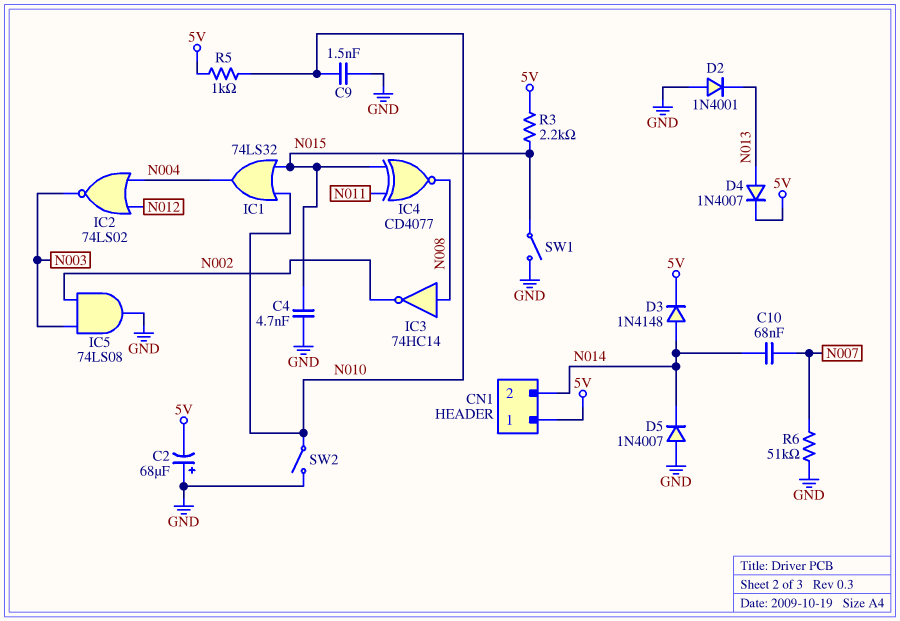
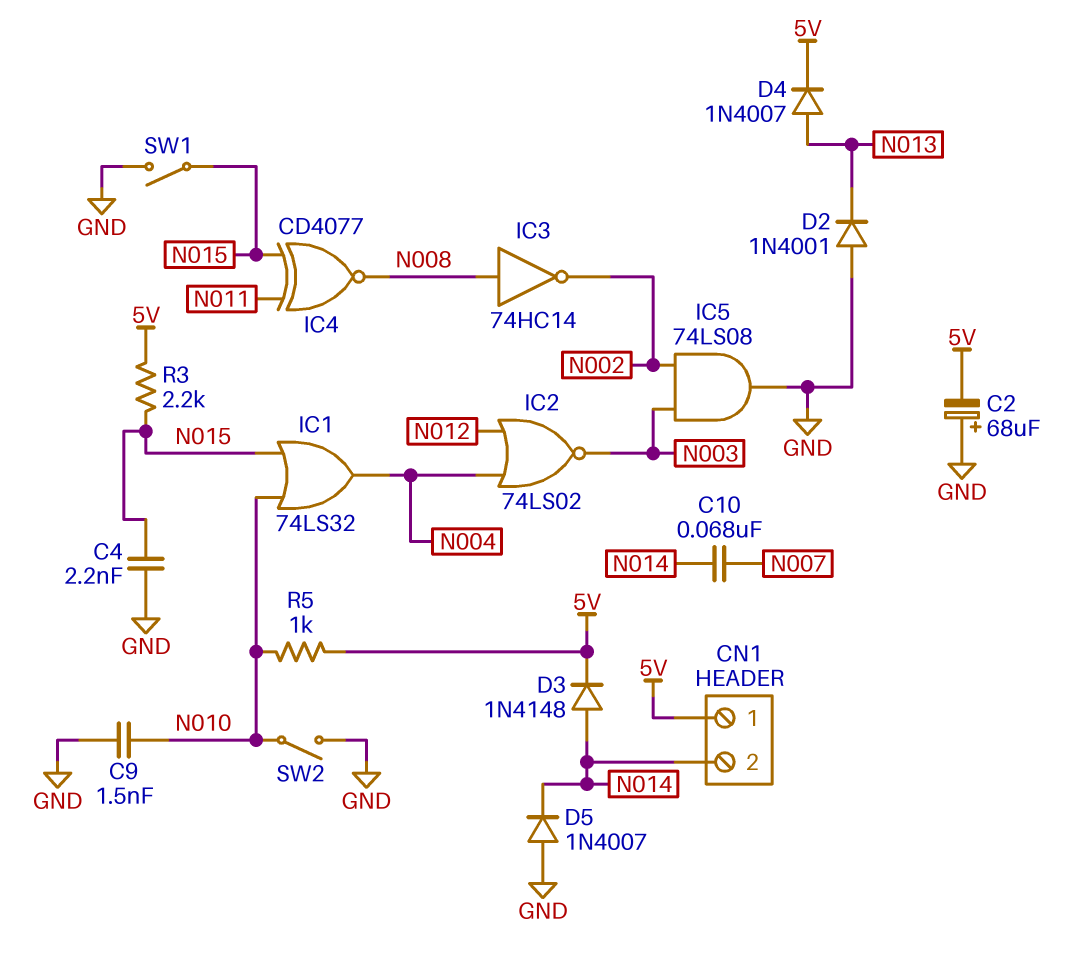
C4: 4.7nF (GND, N015) -> 2.2nF (GND, N015)
R6: 51k (GND, N007) -> none

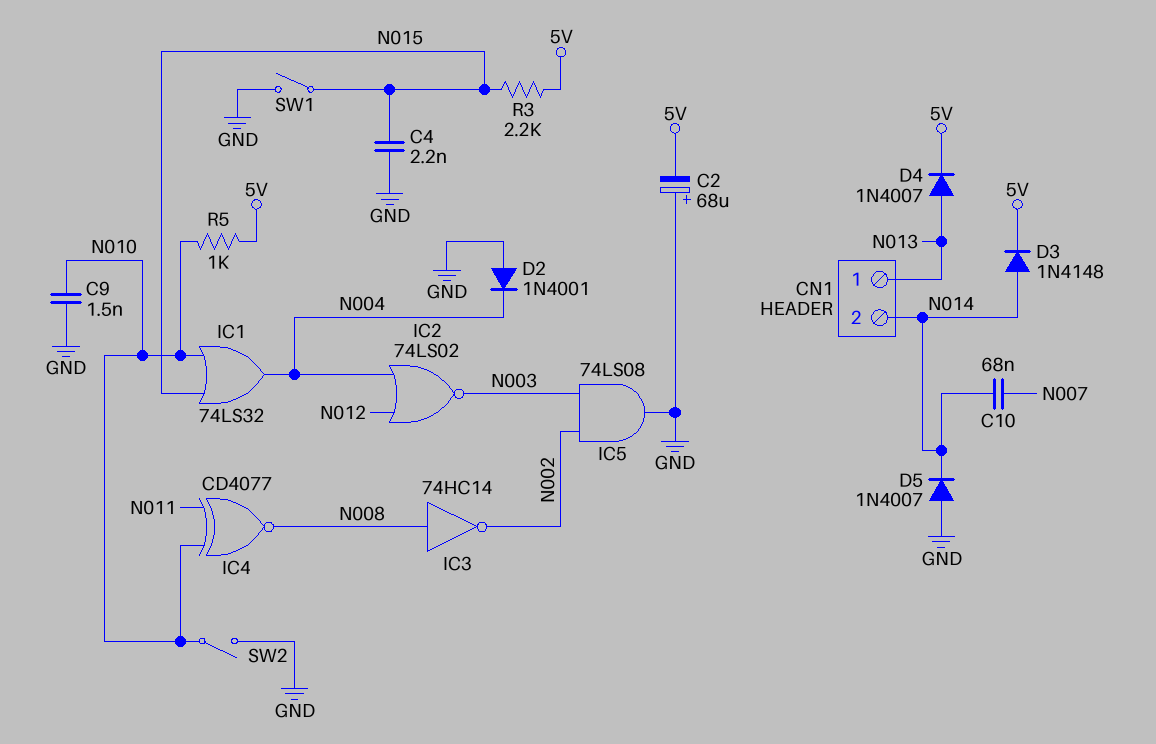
CN1 pin 1: 5V -> N013
D2: diode 1N4001 (A GND, K N013) -> diode 1N4001 (A GND, K N004)
IC4: XNOR CD4077 (in N011, in N015, out N008) -> XNOR CD4077 (in N010, in N011, out N008)

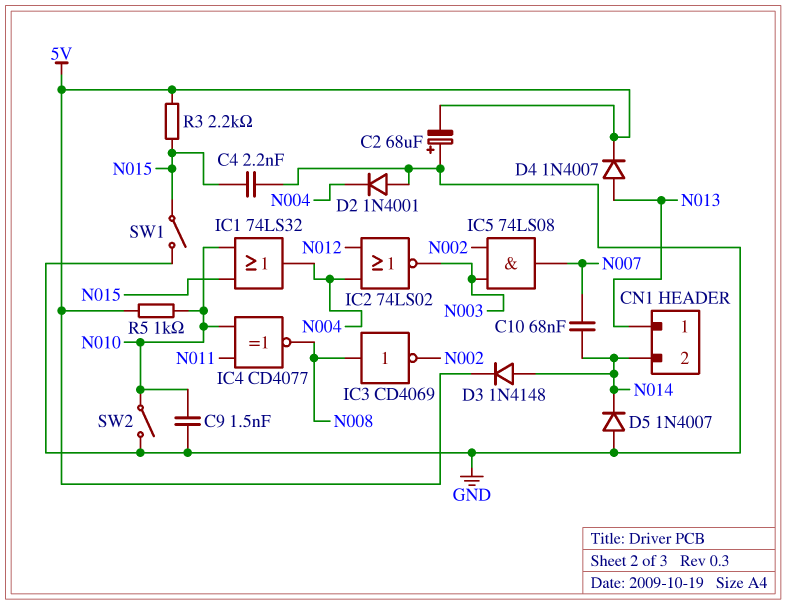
IC3: NOT 74HC14 (in N008, out N002) -> NOT CD4069 (in N008, out N002)
IC5: AND 74LS08 (in N002, in N003, out GND) -> AND 74LS08 (in N002, in N003, out N007)

